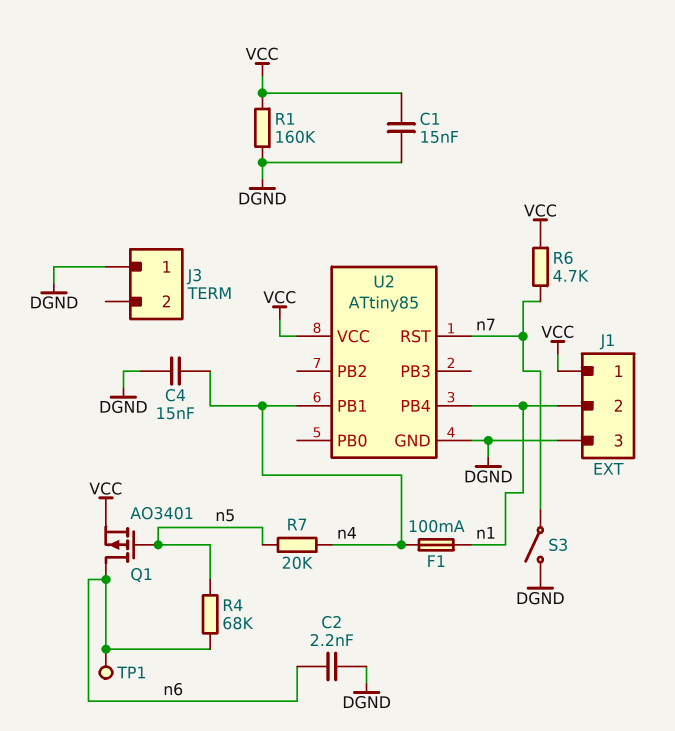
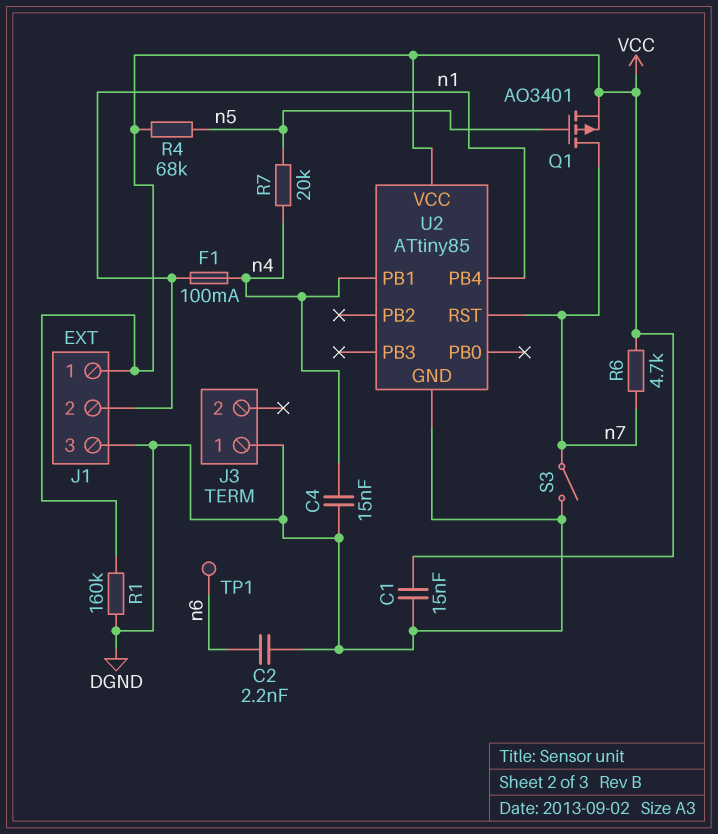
Q1: PMOS AO3401 (G n5, D n6, S VCC) -> PMOS AO3401 (G n5, D n7, S VCC)
R4: 68k (n5, n6) -> 68k (VCC, n5)

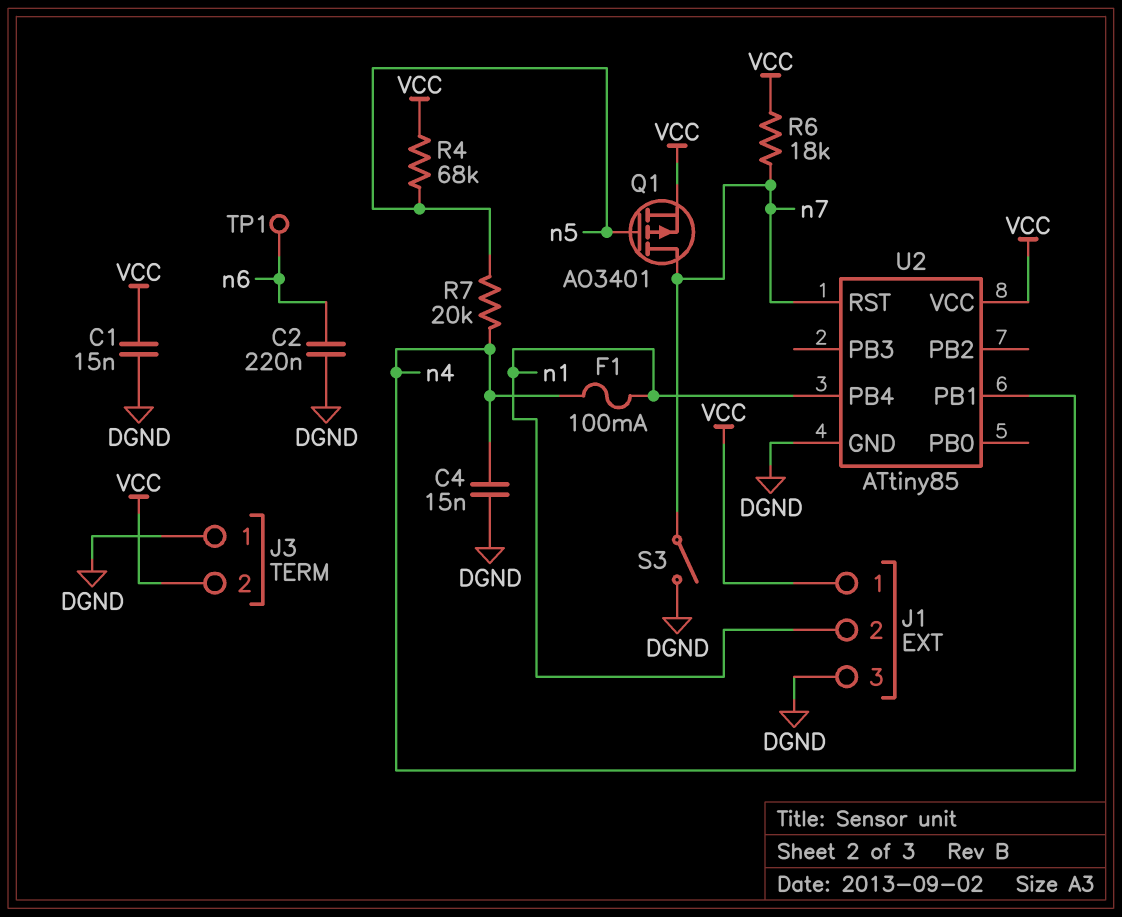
C2: 2.2nF (DGND, n6) -> 220nF (DGND, n6)
J3 pin 2: none -> VCC
R1: 160k (DGND, VCC) -> none
R6: 4.7k (VCC, n7) -> 18k (VCC, n7)

